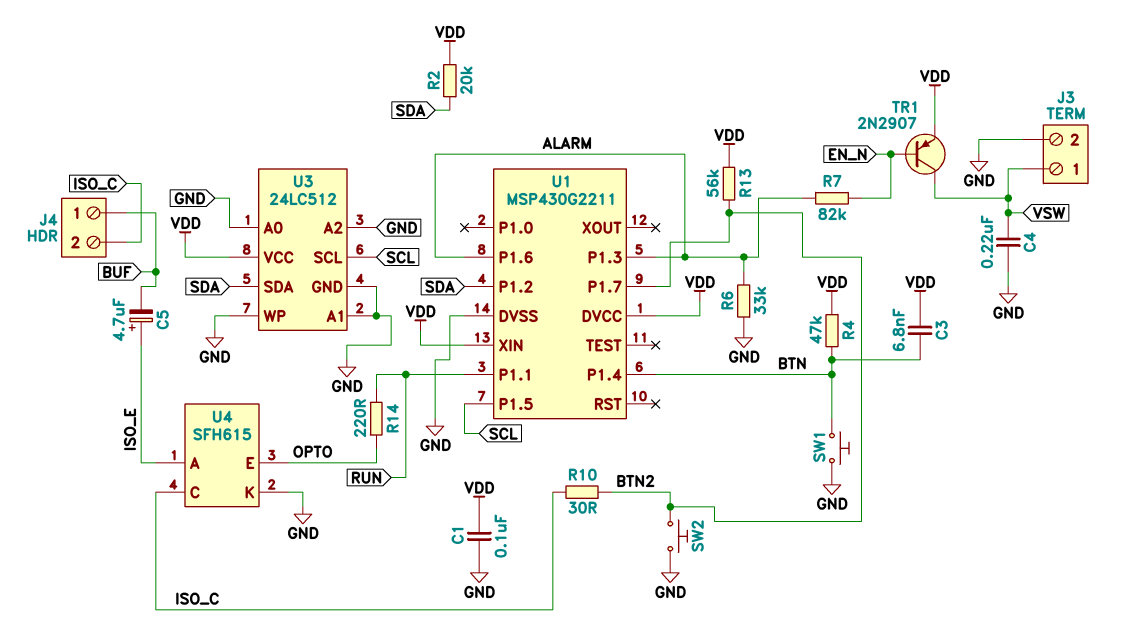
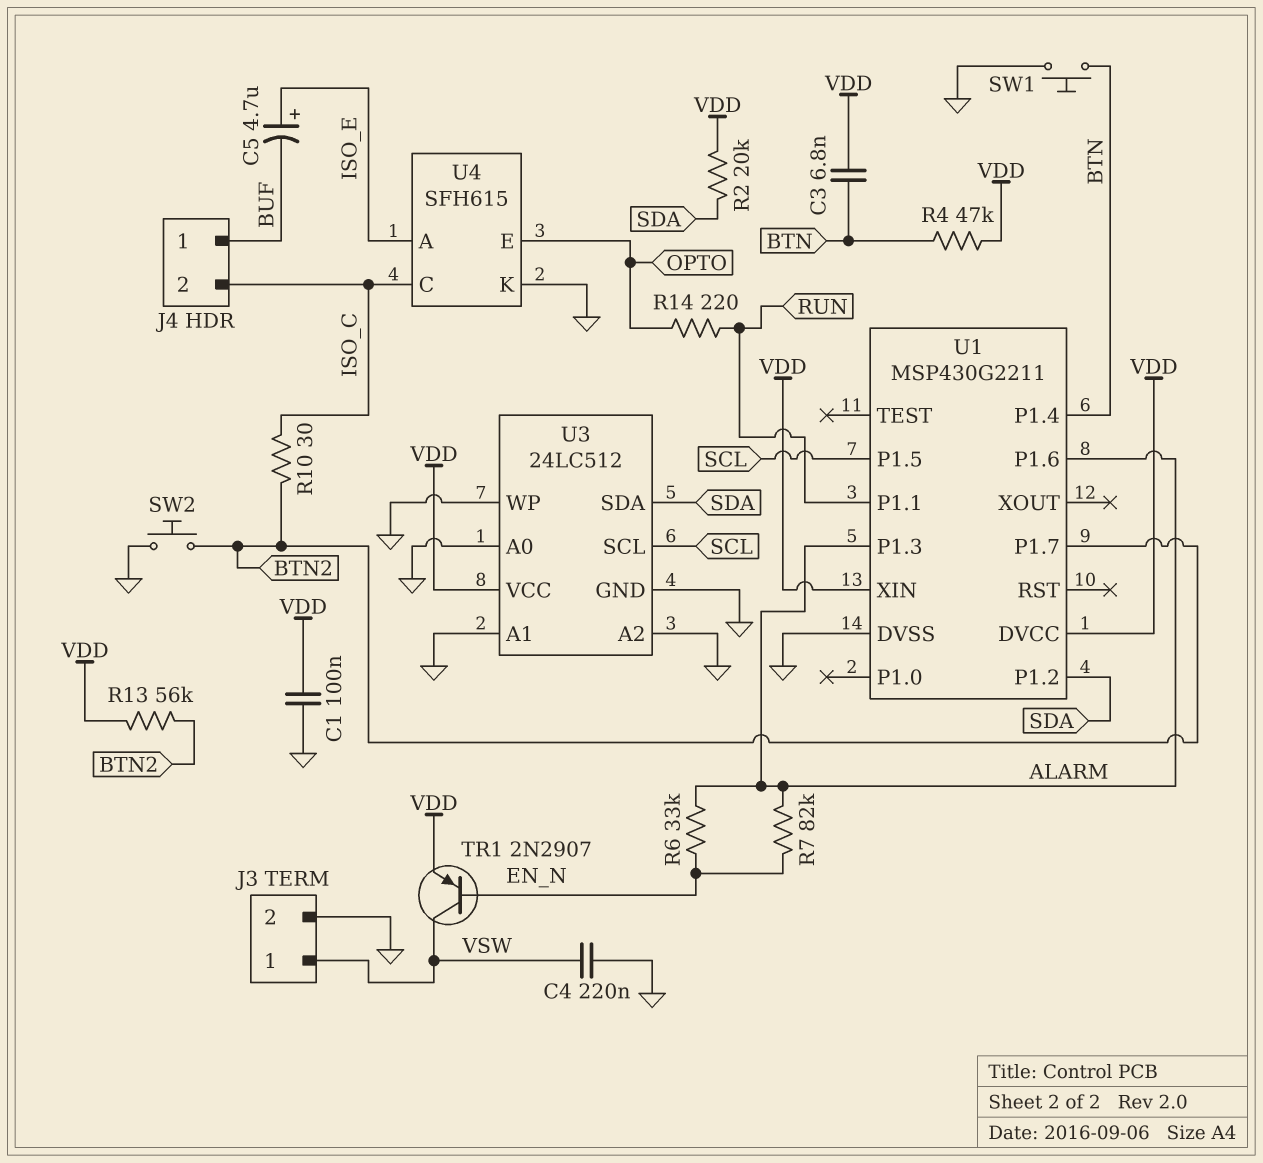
R6: 33k (ALARM, GND) -> 33k (ALARM, EN_N)

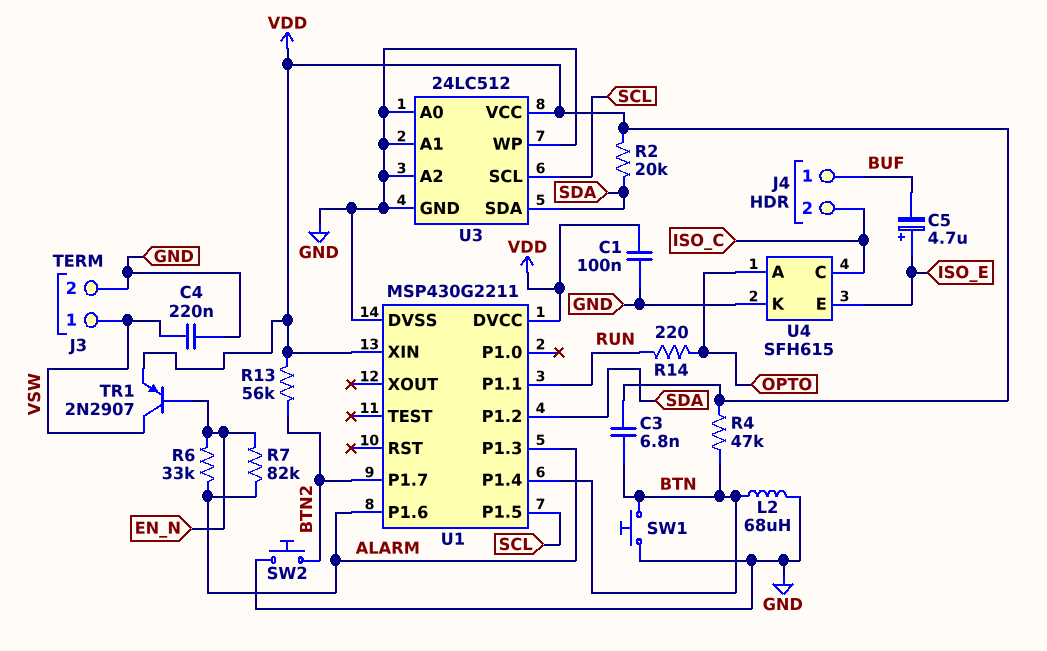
L2: none -> 68uH (BTN, GND)
R10: 30 (BTN2, ISO_C) -> none
U4 pin A: ISO_E -> OPTO
U4 pin E: OPTO -> ISO_E

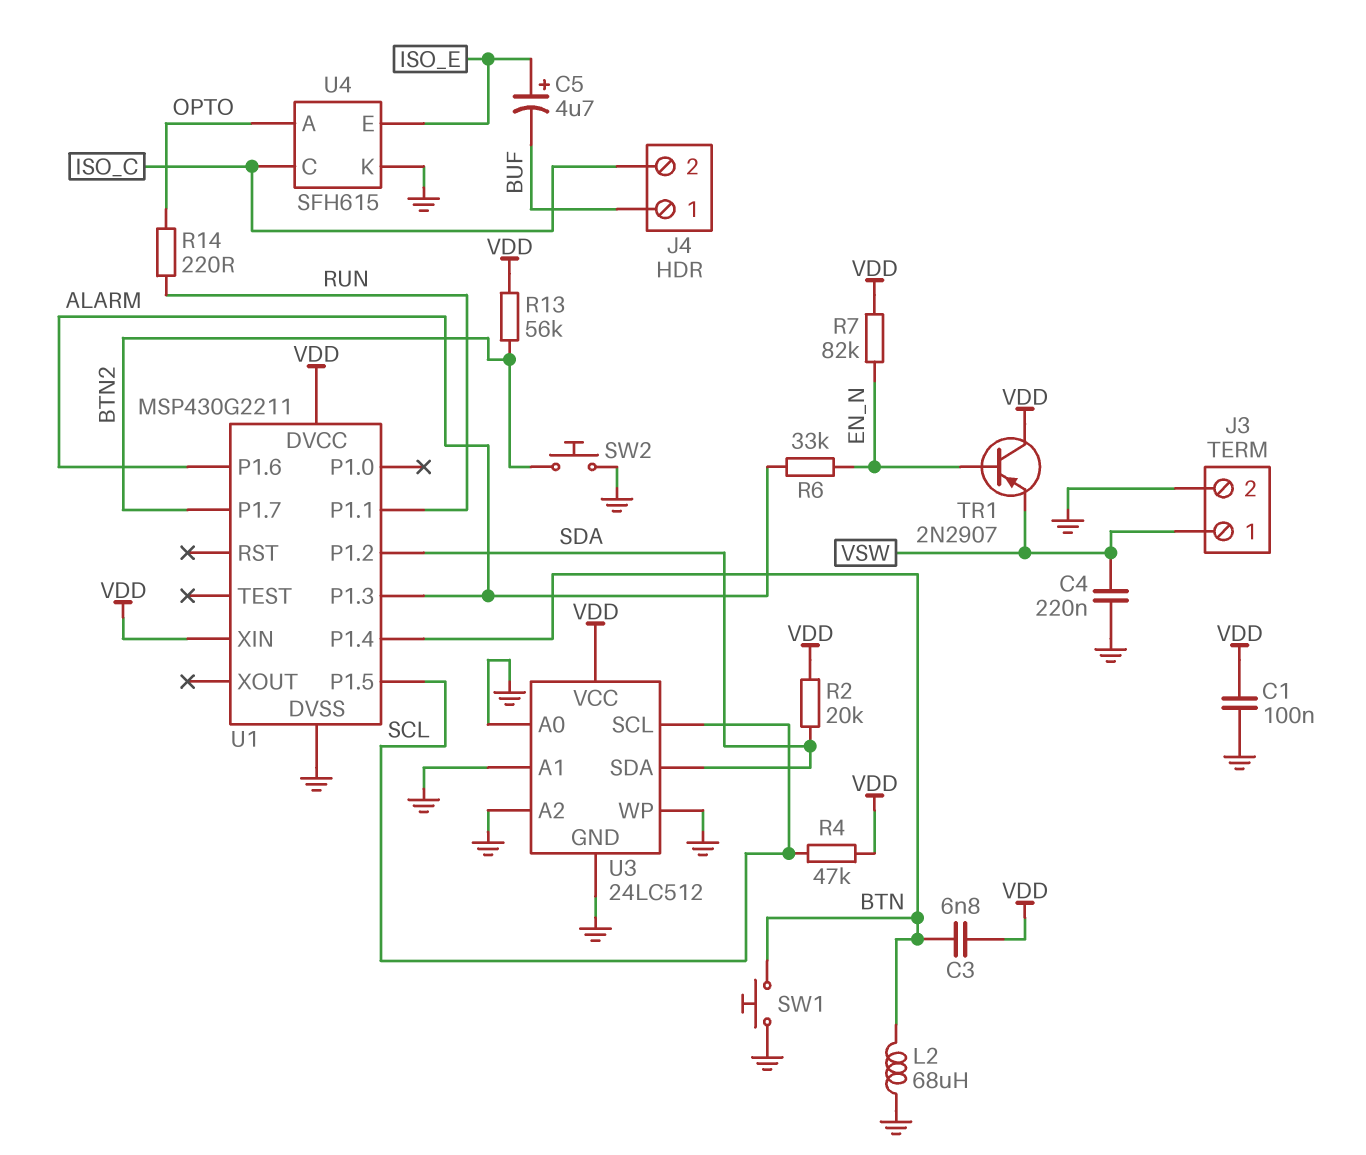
R4: 47k (BTN, VDD) -> 47k (SCL, VDD)
R7: 82k (ALARM, EN_N) -> 82k (EN_N, VDD)
TR1: PNP 2N2907 (B EN_N, C VSW, E VDD) -> PNP 2N2907 (B EN_N, C VDD, E VSW)

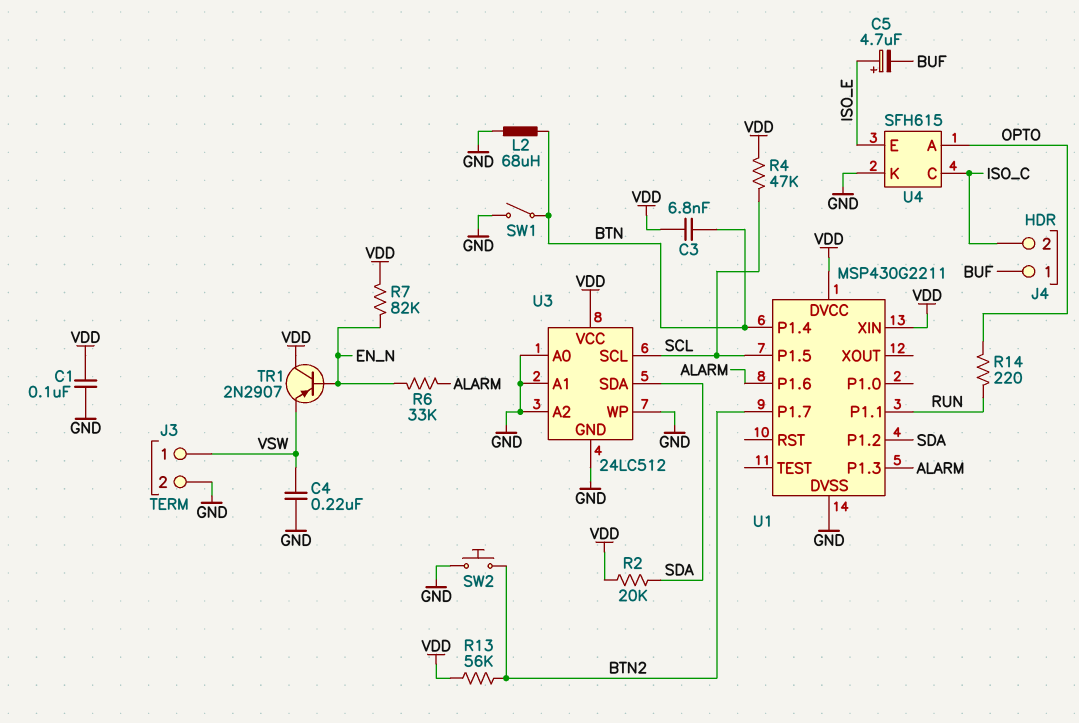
SW1: button (BTN, GND) -> switch (BTN, GND)

